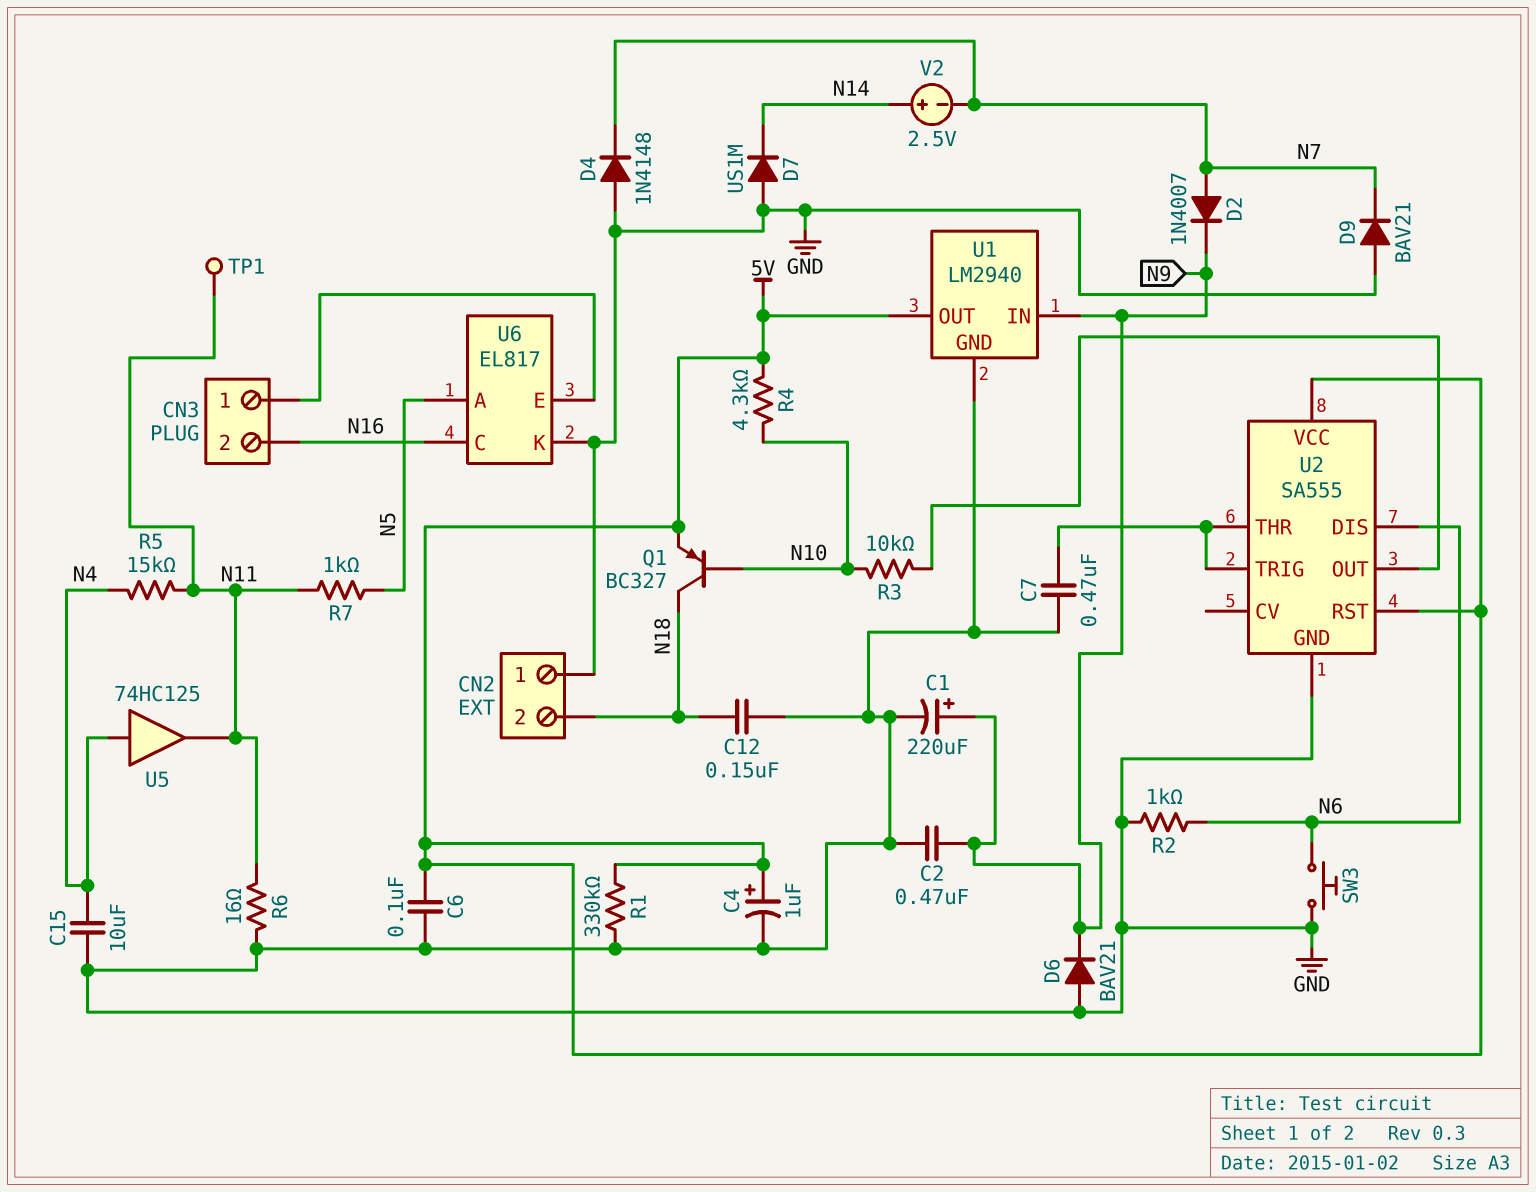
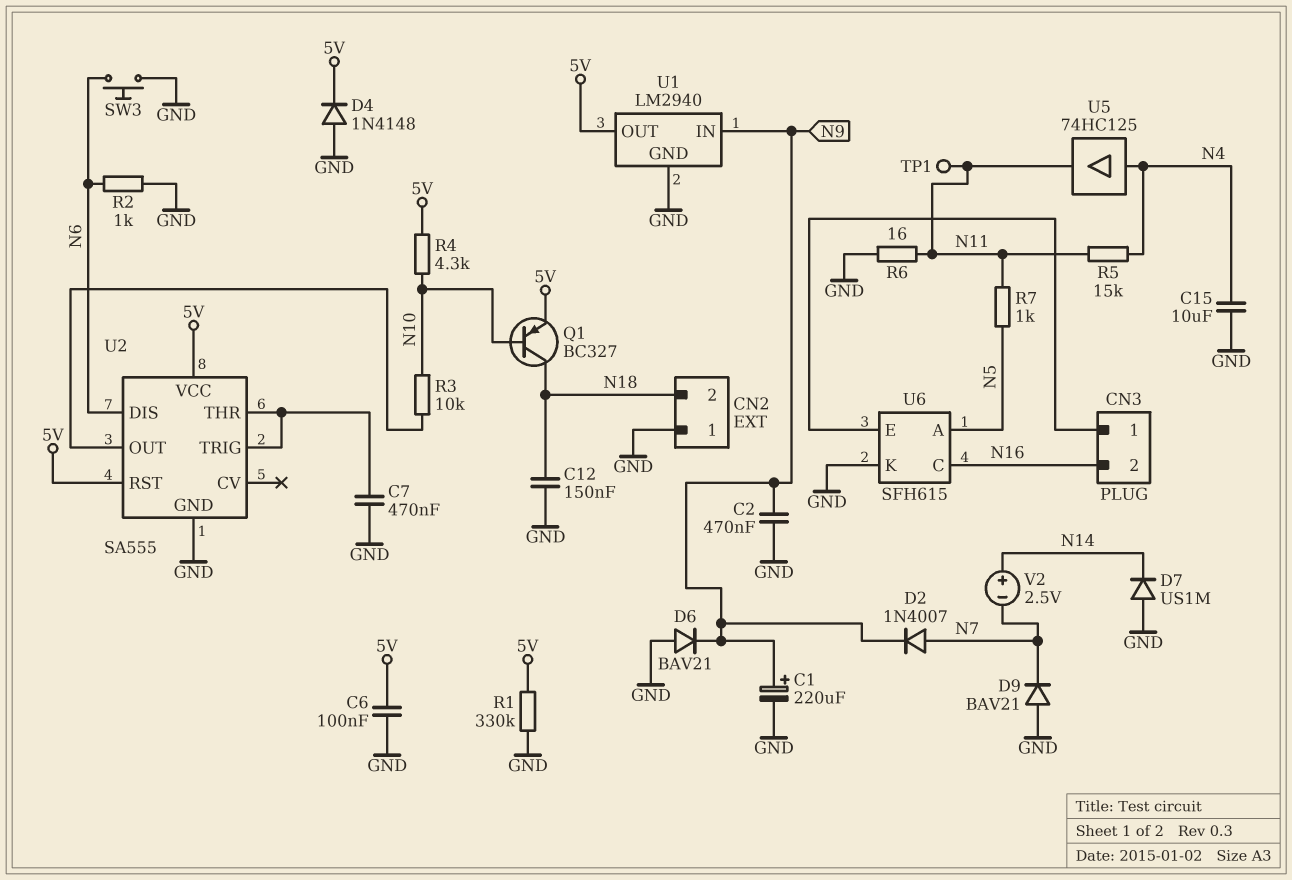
C4: 1uF (plus 5V, minus GND) -> none
D4: diode 1N4148 (A GND, K N7) -> diode 1N4148 (A GND, K 5V)
U6: EL817 -> SFH615

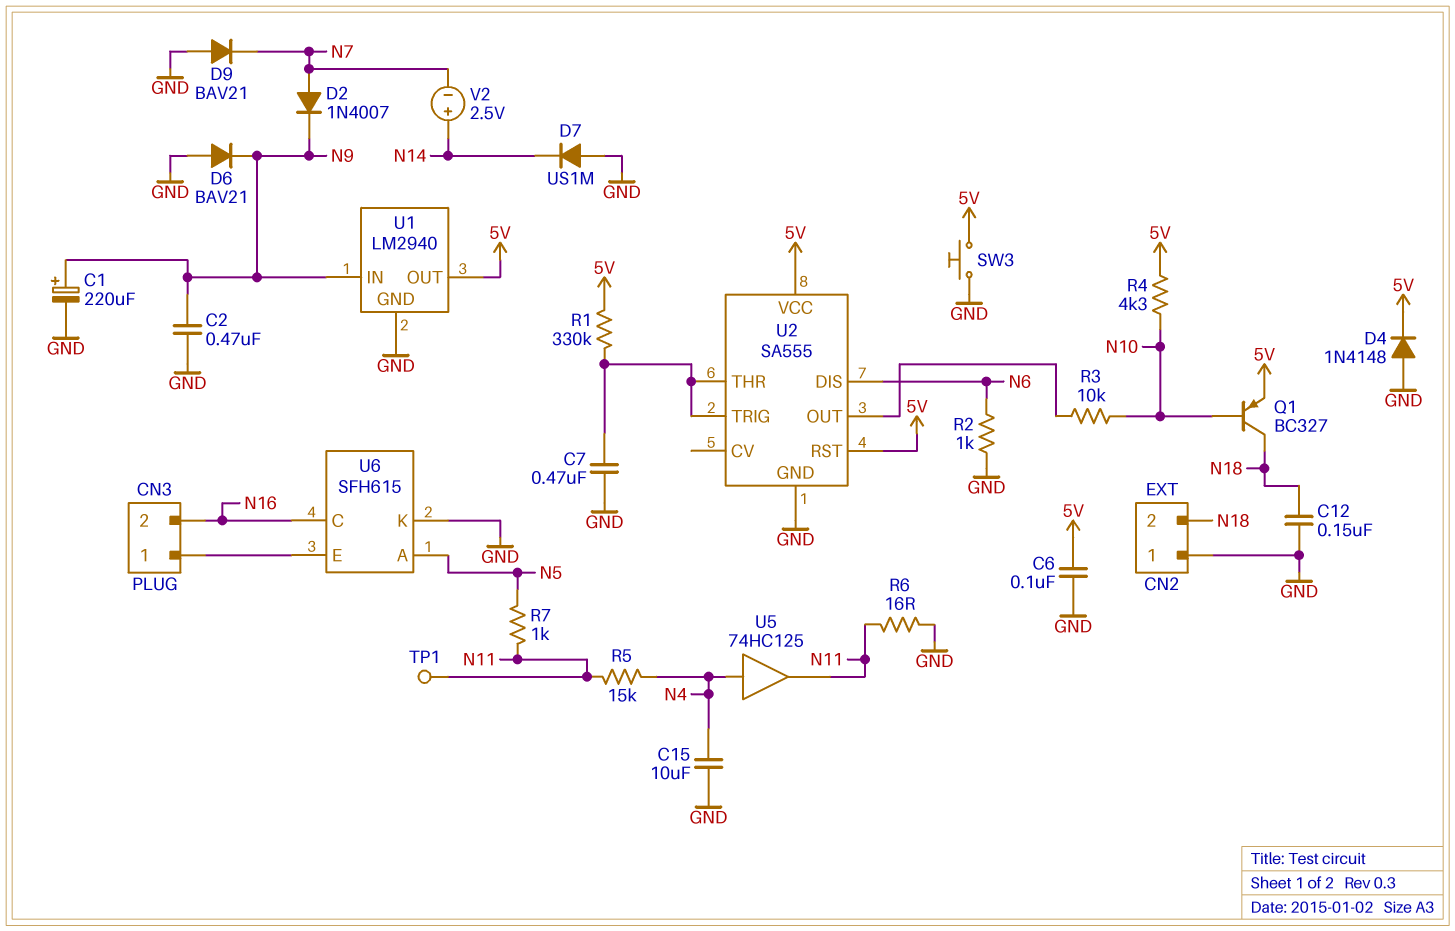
R1: 330k (5V, GND) -> 330k (5V, U2/THR)
SW3: button (GND, N6) -> button (5V, GND)

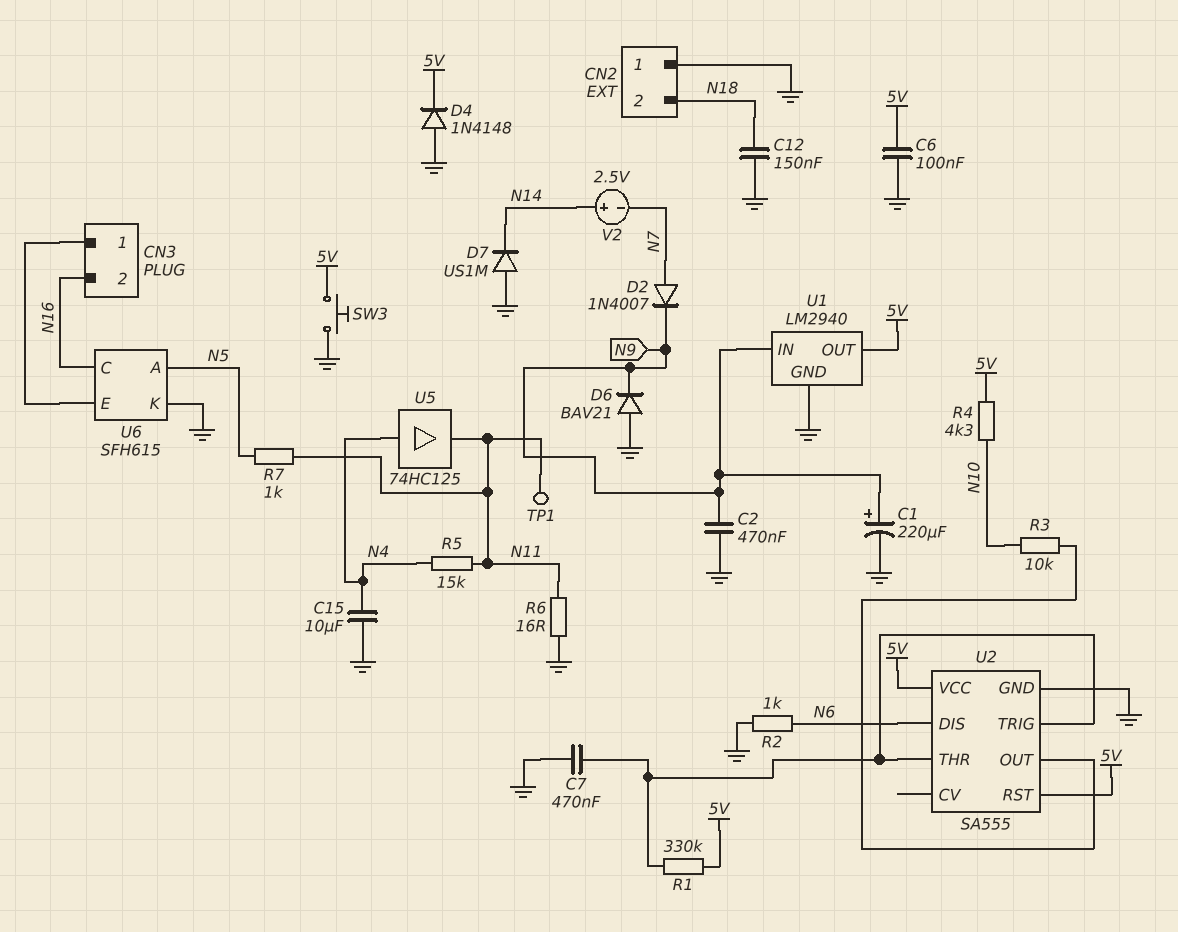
D9: diode BAV21 (A GND, K N7) -> none
Q1: PNP BC327 (B N10, C N18, E 5V) -> none

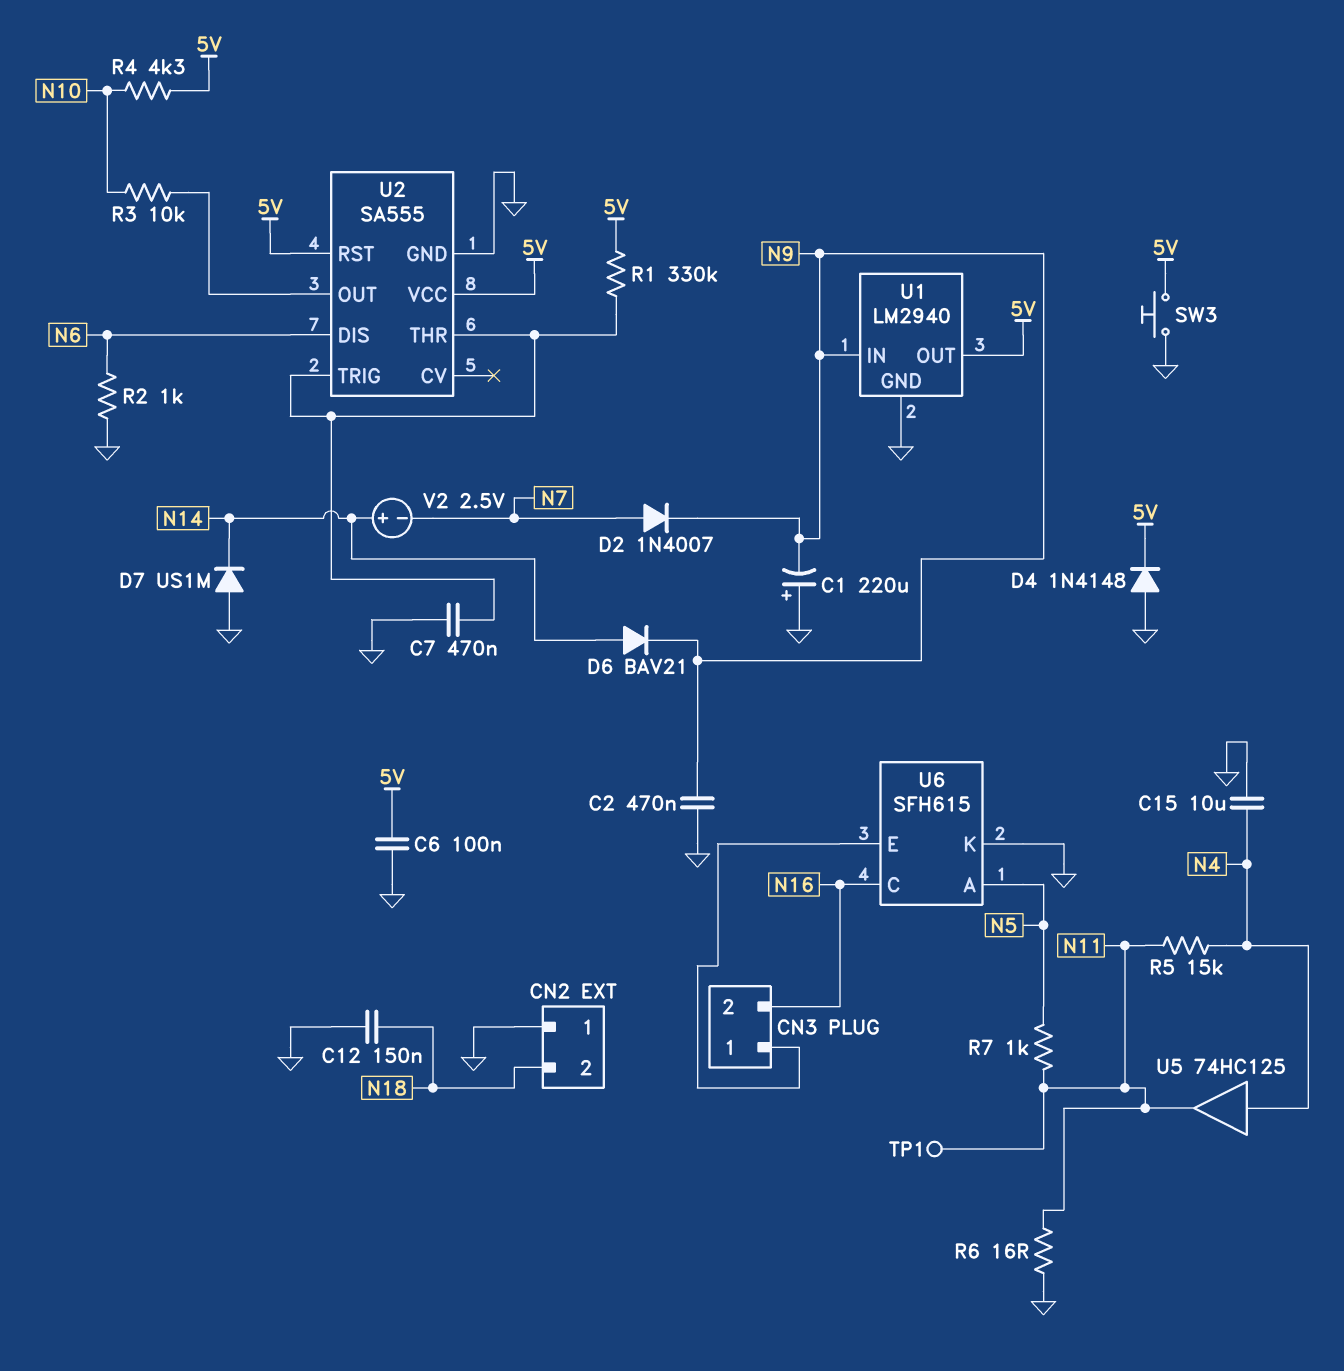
C1: 220uF (plus N9, minus GND) -> 220uF (plus GND, minus N9)
D6: diode BAV21 (A GND, K N9) -> diode BAV21 (A N14, K N9)

